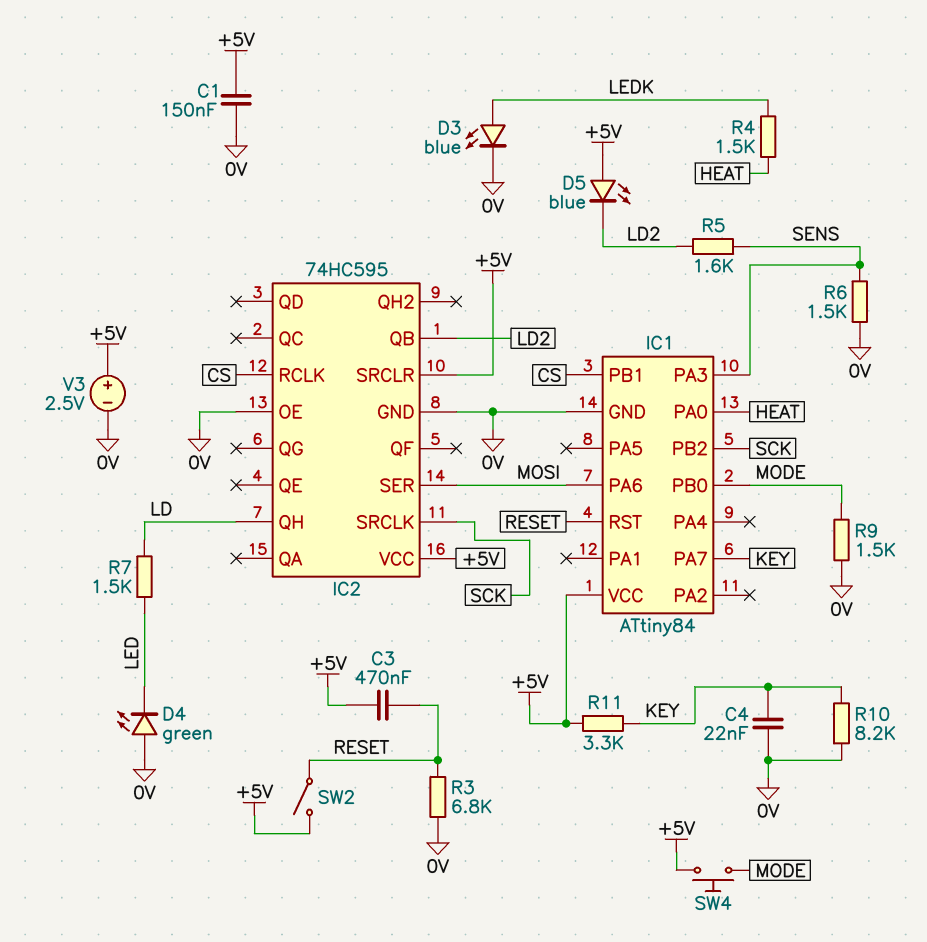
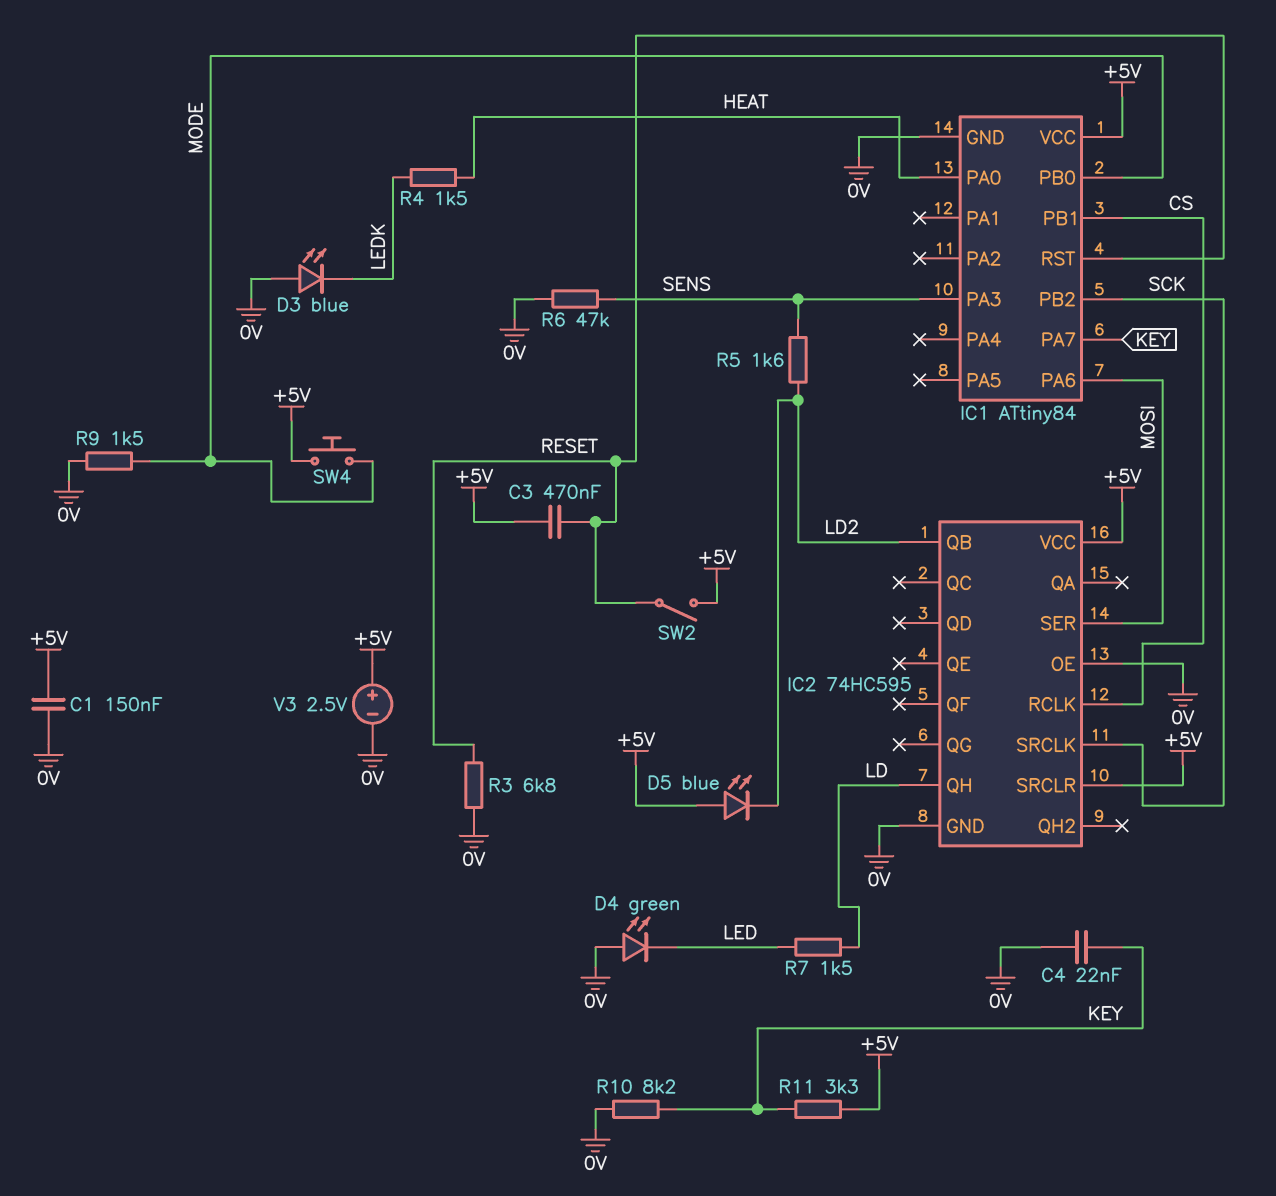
D3: LED blue (A LEDK, K 0V) -> LED blue (A 0V, K LEDK)
R6: 1.5k (0V, SENS) -> 47k (0V, SENS)

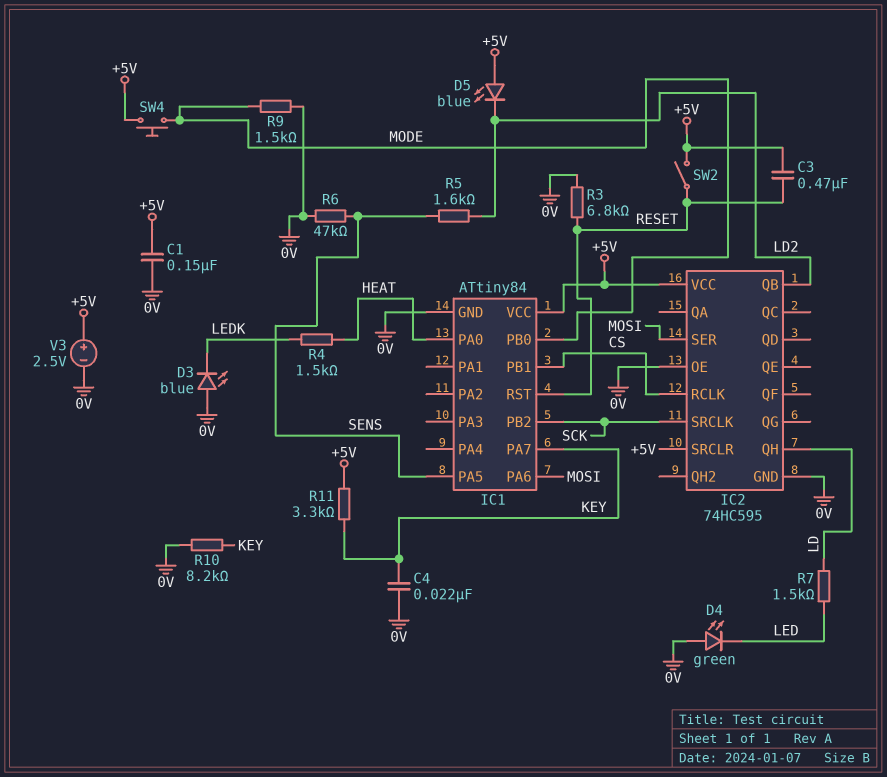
IC1 pin PA3: SENS -> none
IC1 pin PA5: none -> SENS

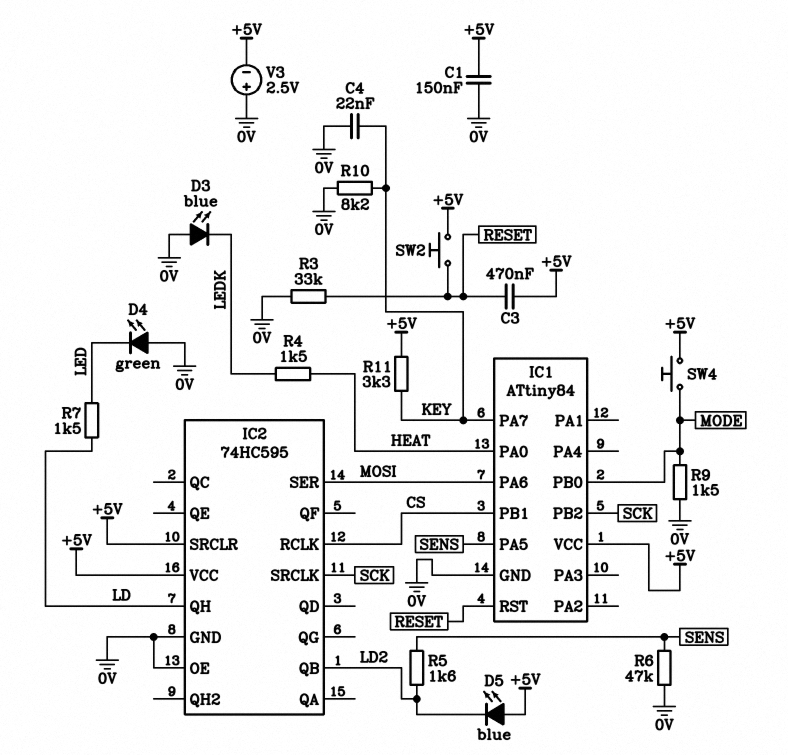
R3: 6.8k (0V, RESET) -> 33k (0V, RESET)
SW2: switch (+5V, RESET) -> button (+5V, RESET)
V3: 2.5V (plus +5V, minus 0V) -> 2.5V (plus 0V, minus +5V)

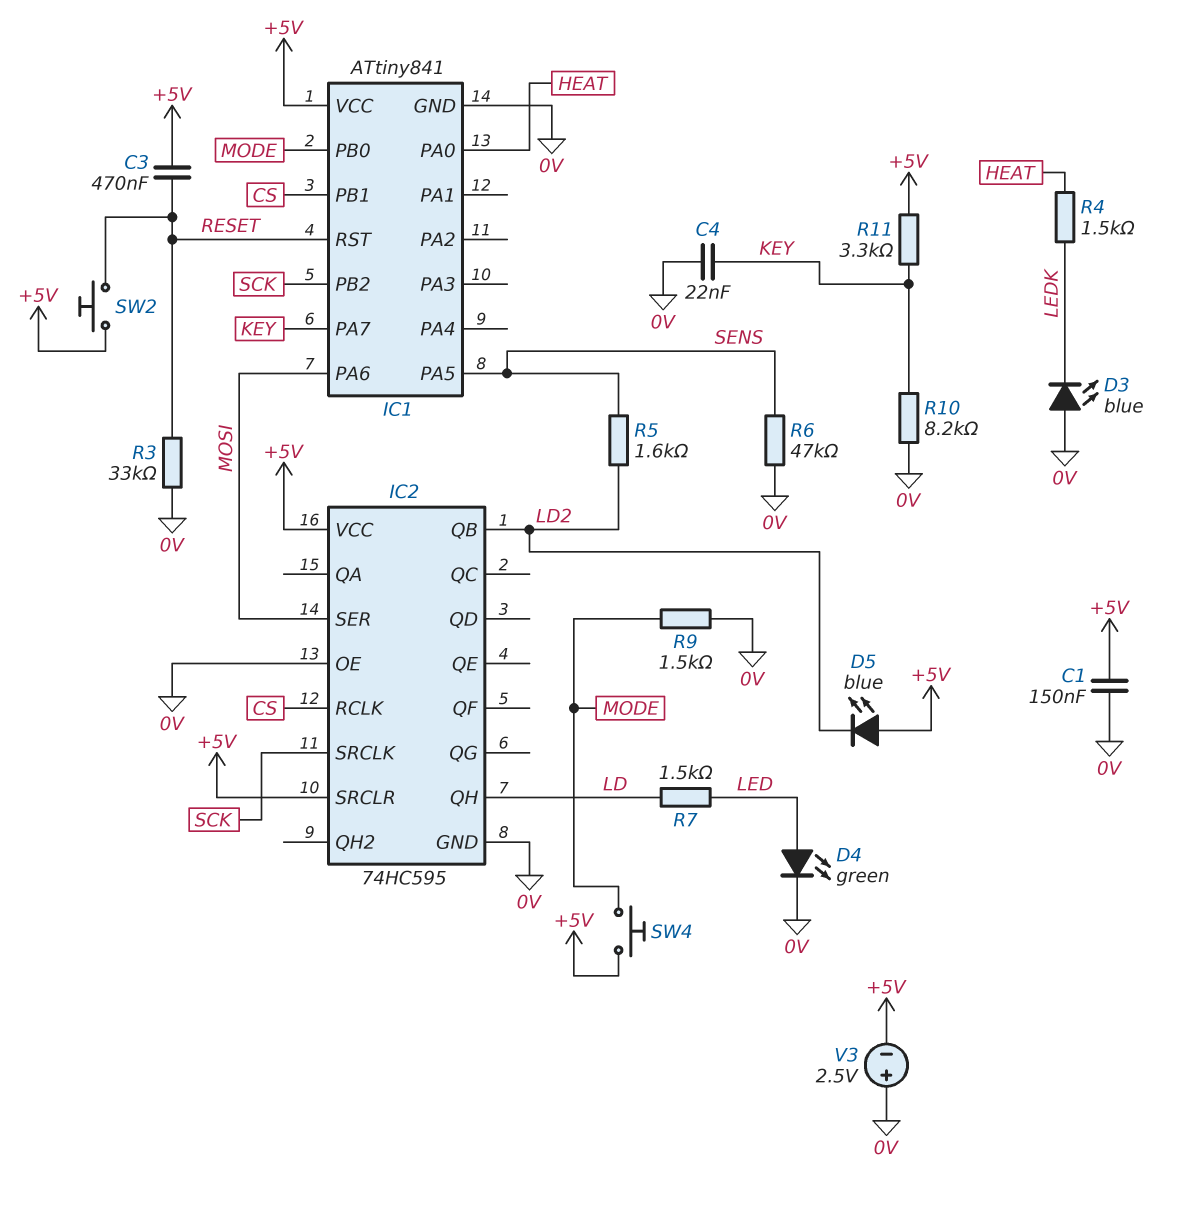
D4: LED green (A 0V, K LED) -> LED green (A LED, K 0V)
IC1: ATtiny84 -> ATtiny841

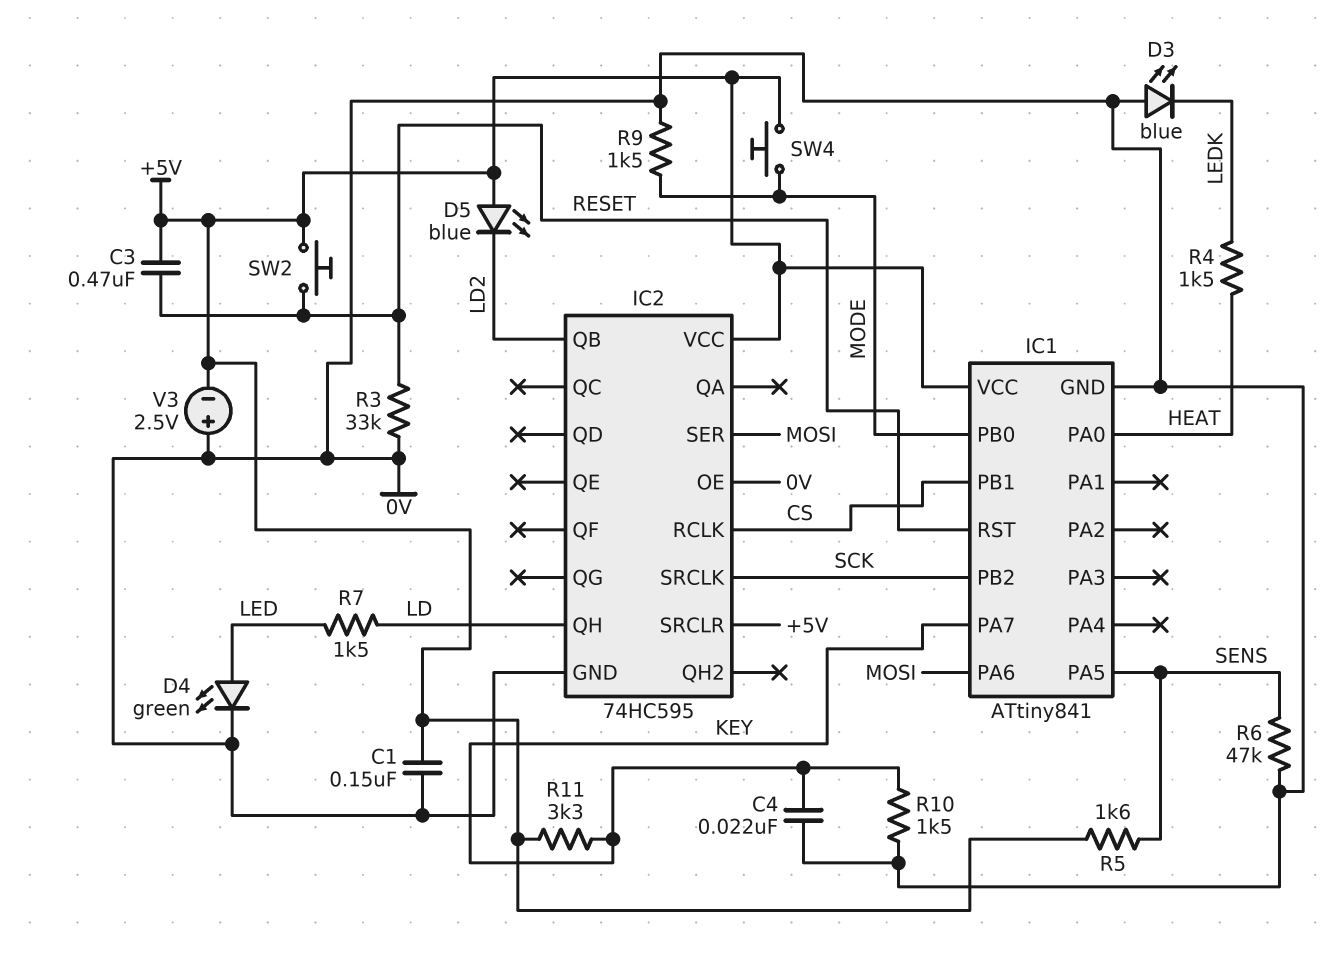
R5: 1.6k (LD2, SENS) -> 1.6k (+5V, SENS)
R10: 8.2k (0V, KEY) -> 1.5k (0V, KEY)

